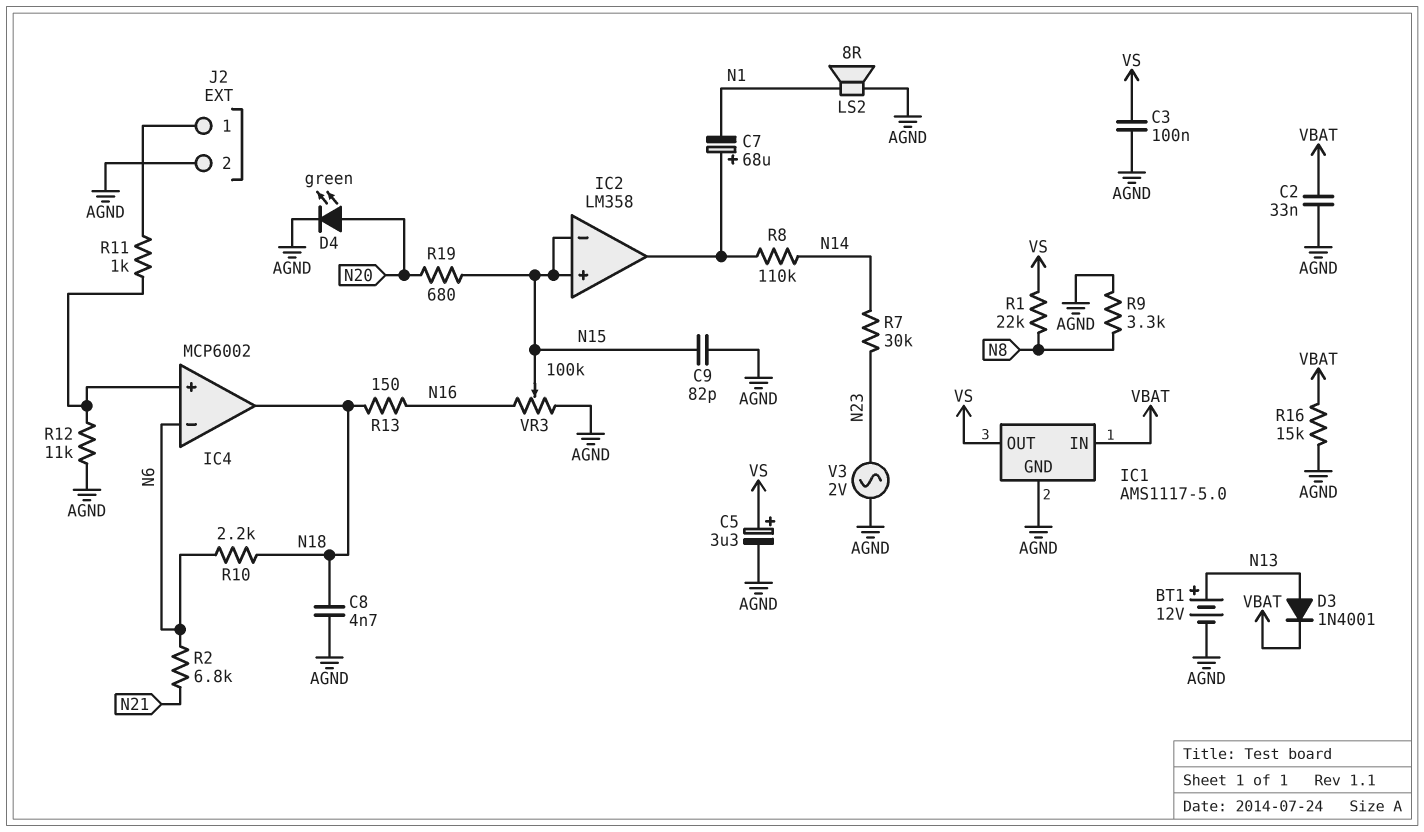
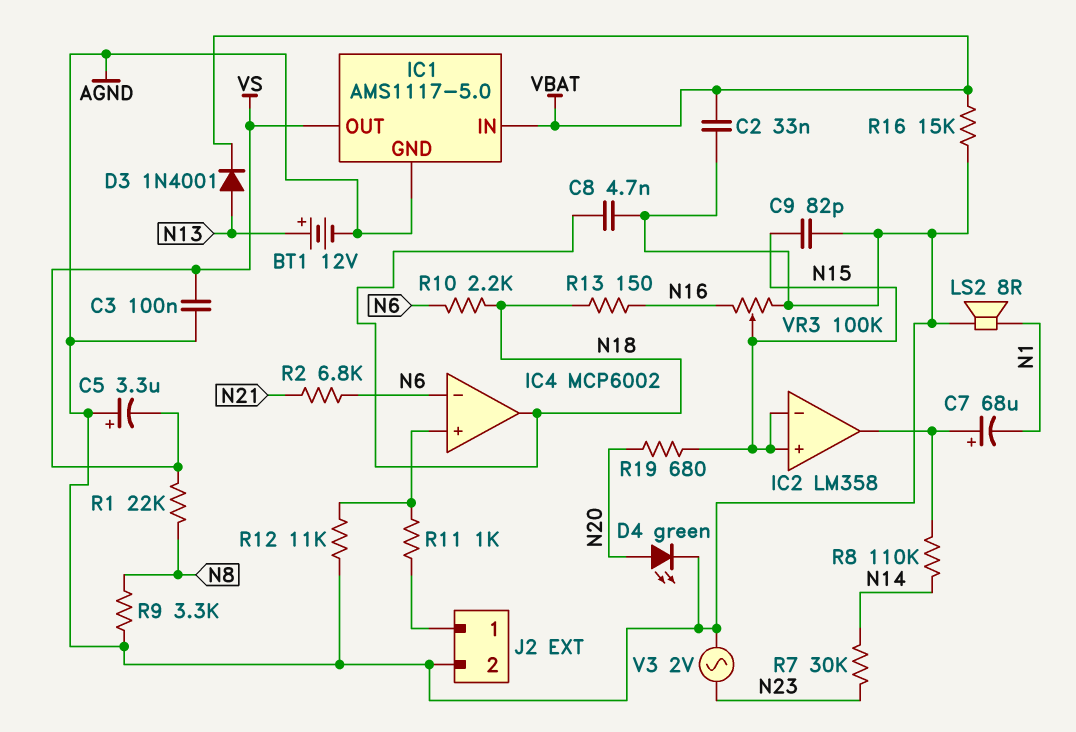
C5: 3.3uF (plus VS, minus AGND) -> 3.3uF (plus AGND, minus VS)

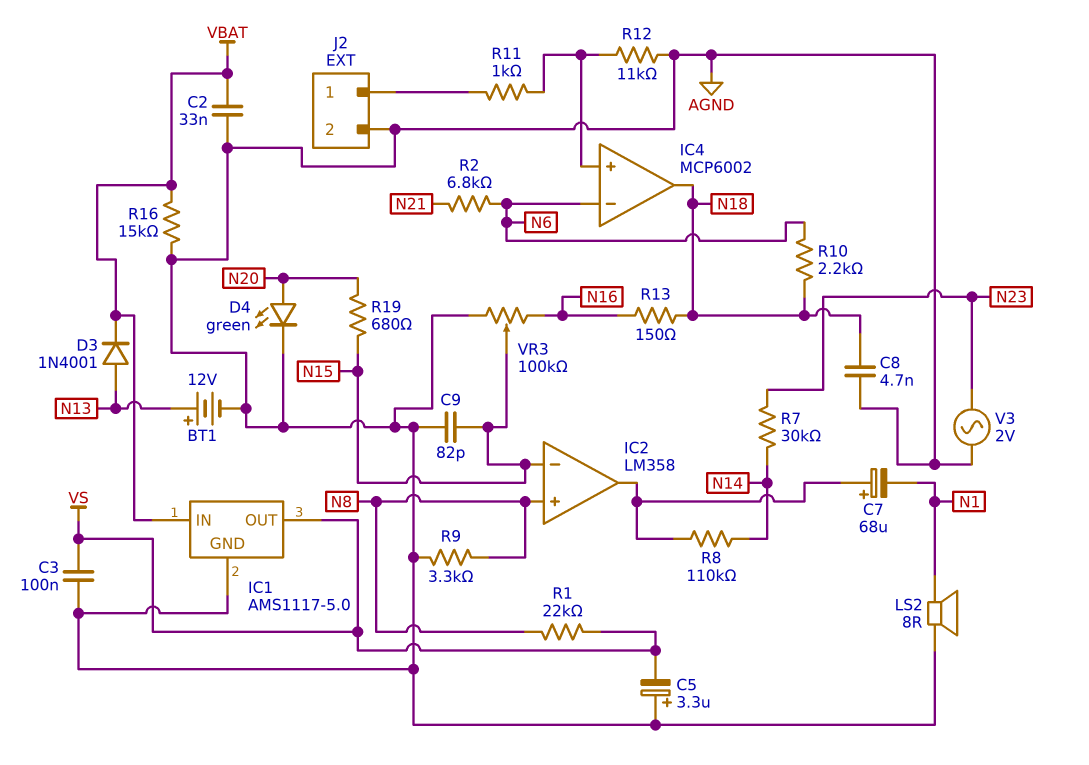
IC2 pin in+: N15 -> N8

